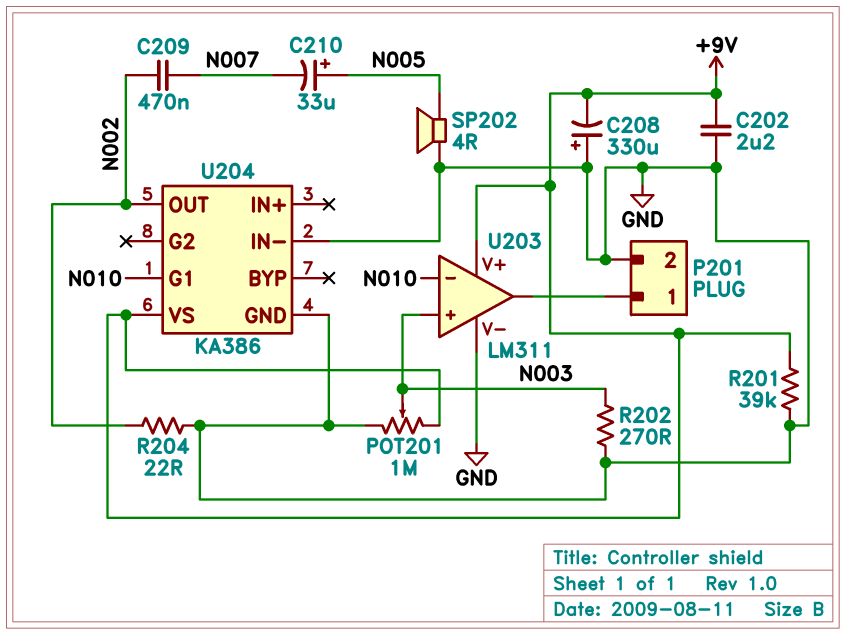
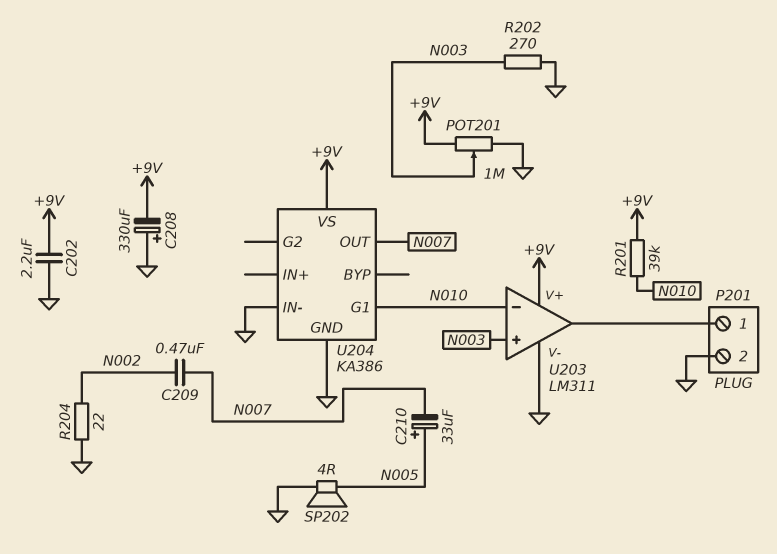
R201: 39k (+9V, GND) -> 39k (+9V, N010)
U204 pin OUT: N002 -> N007

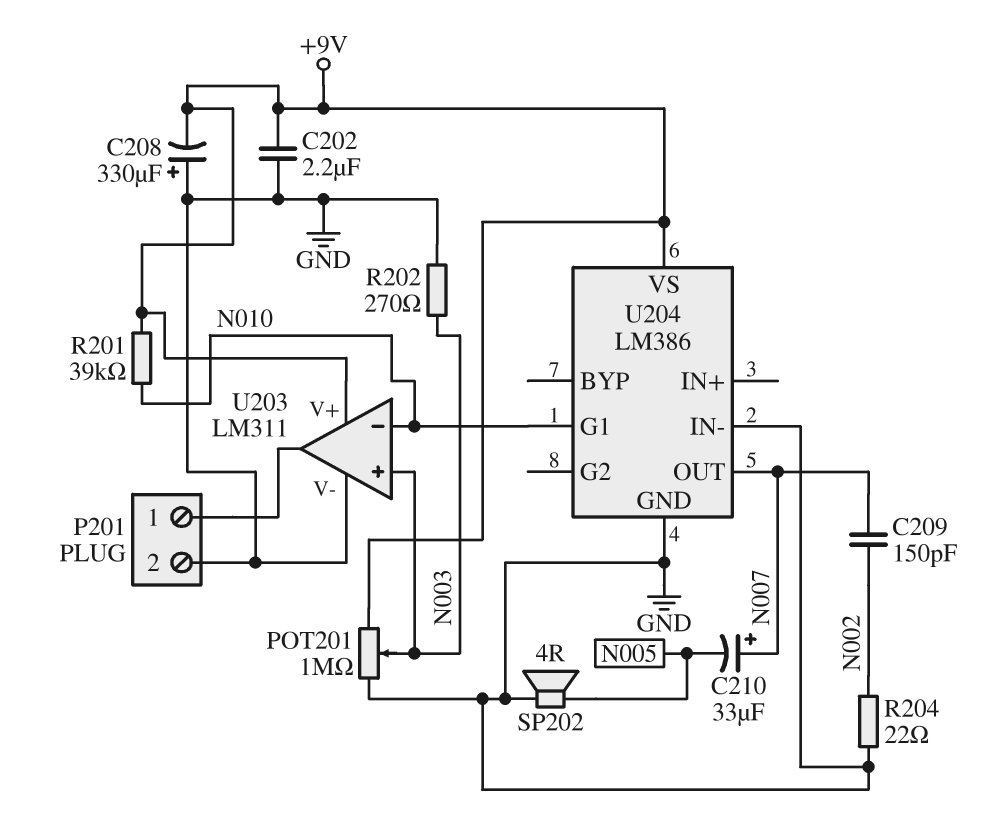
C209: 470nF (N002, N007) -> 150pF (N002, N007)
C210: 33uF (plus N005, minus N007) -> 33uF (plus N007, minus N005)
U204: KA386 -> LM386

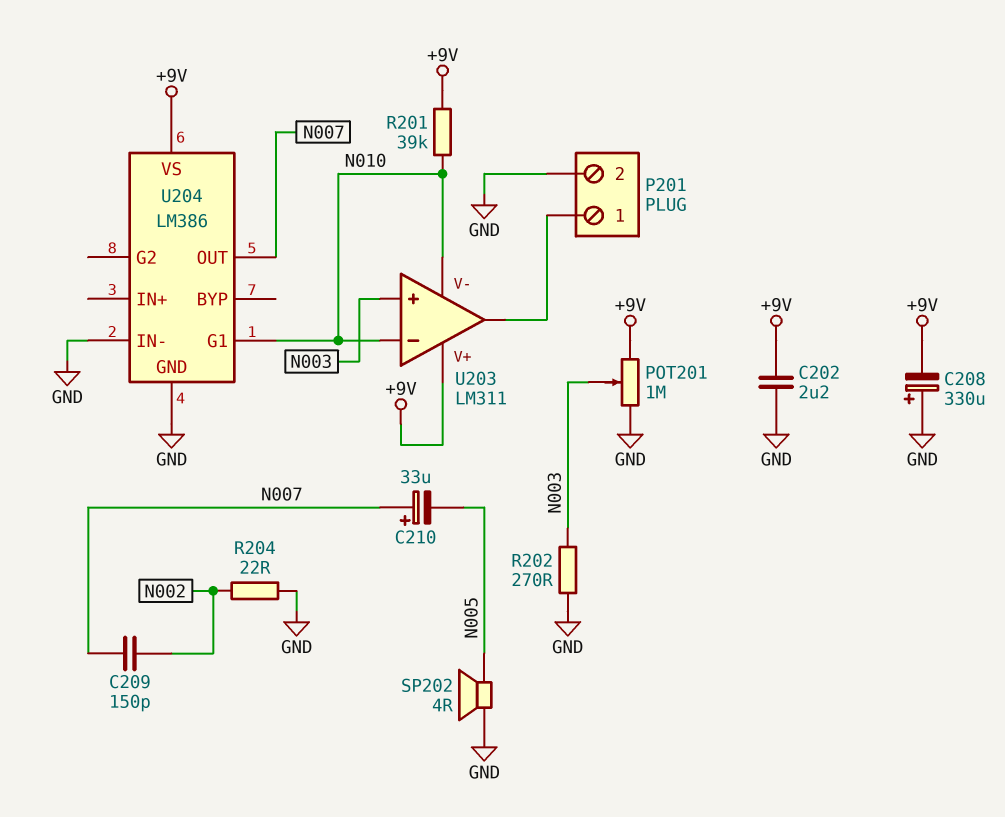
U203 pin V-: GND -> N010

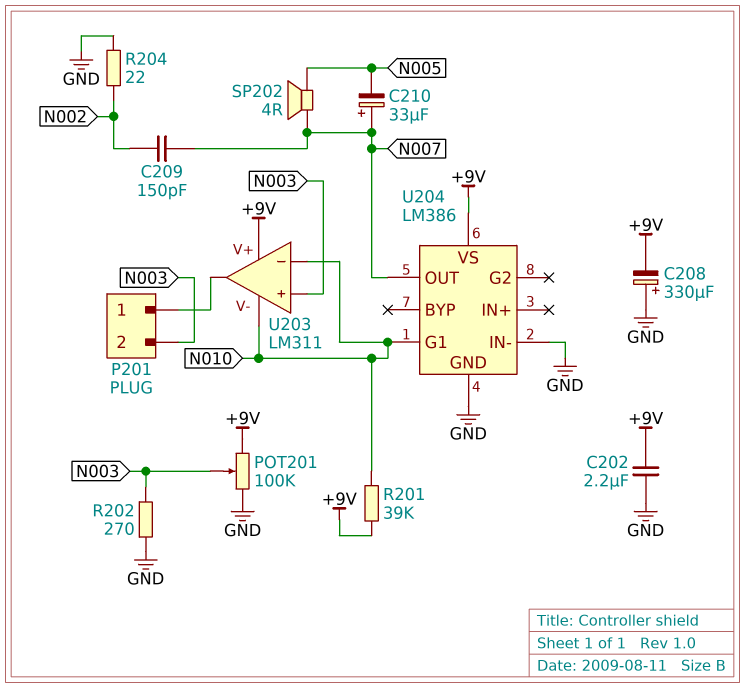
P201 pin 2: GND -> N003
POT201: 1M (+9V, GND, wiper N003) -> 100k (+9V, GND, wiper N003)
SP202: speaker 4R (GND, N005) -> speaker 4R (N005, N007)

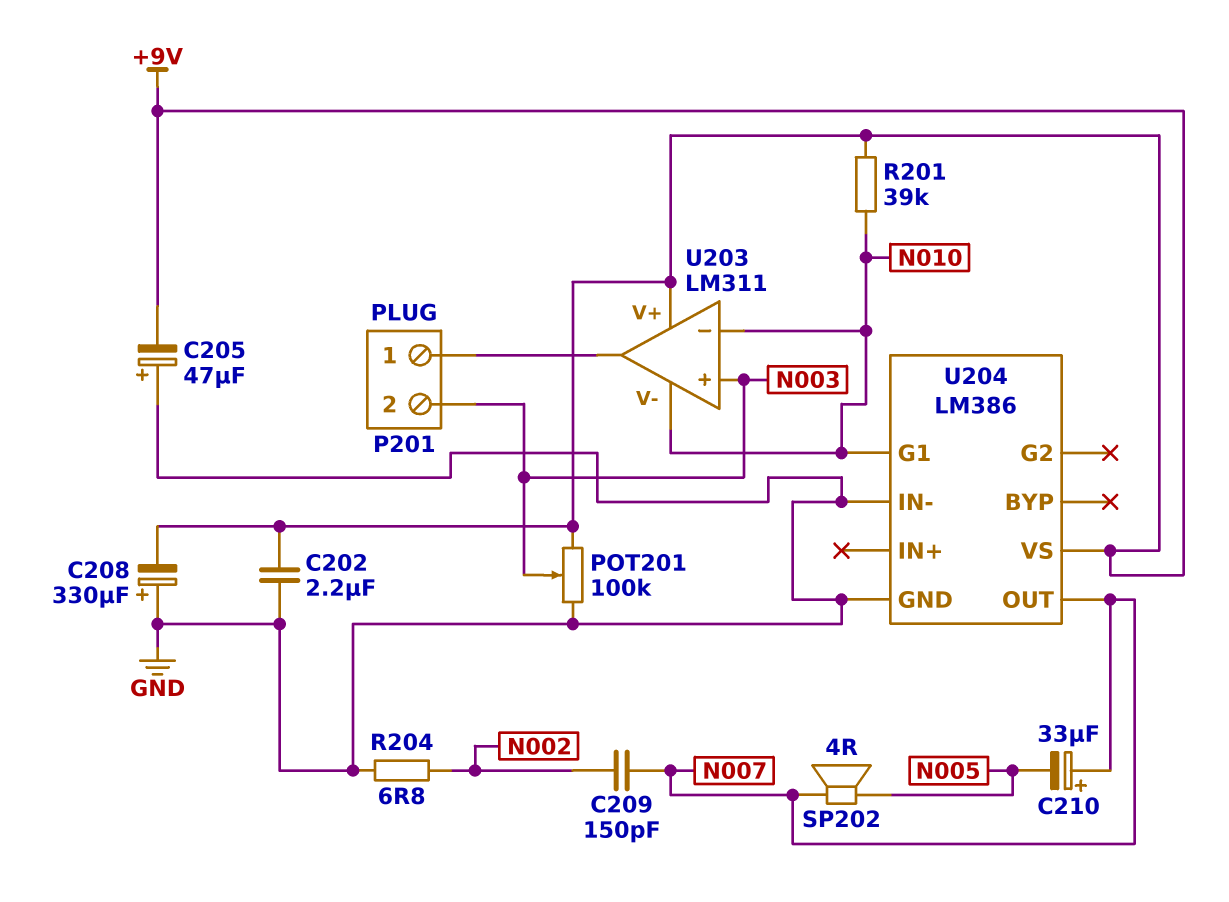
C205: none -> 47uF (plus GND, minus +9V)
R202: 270 (GND, N003) -> none
R204: 22 (GND, N002) -> 6.8 (GND, N002)

